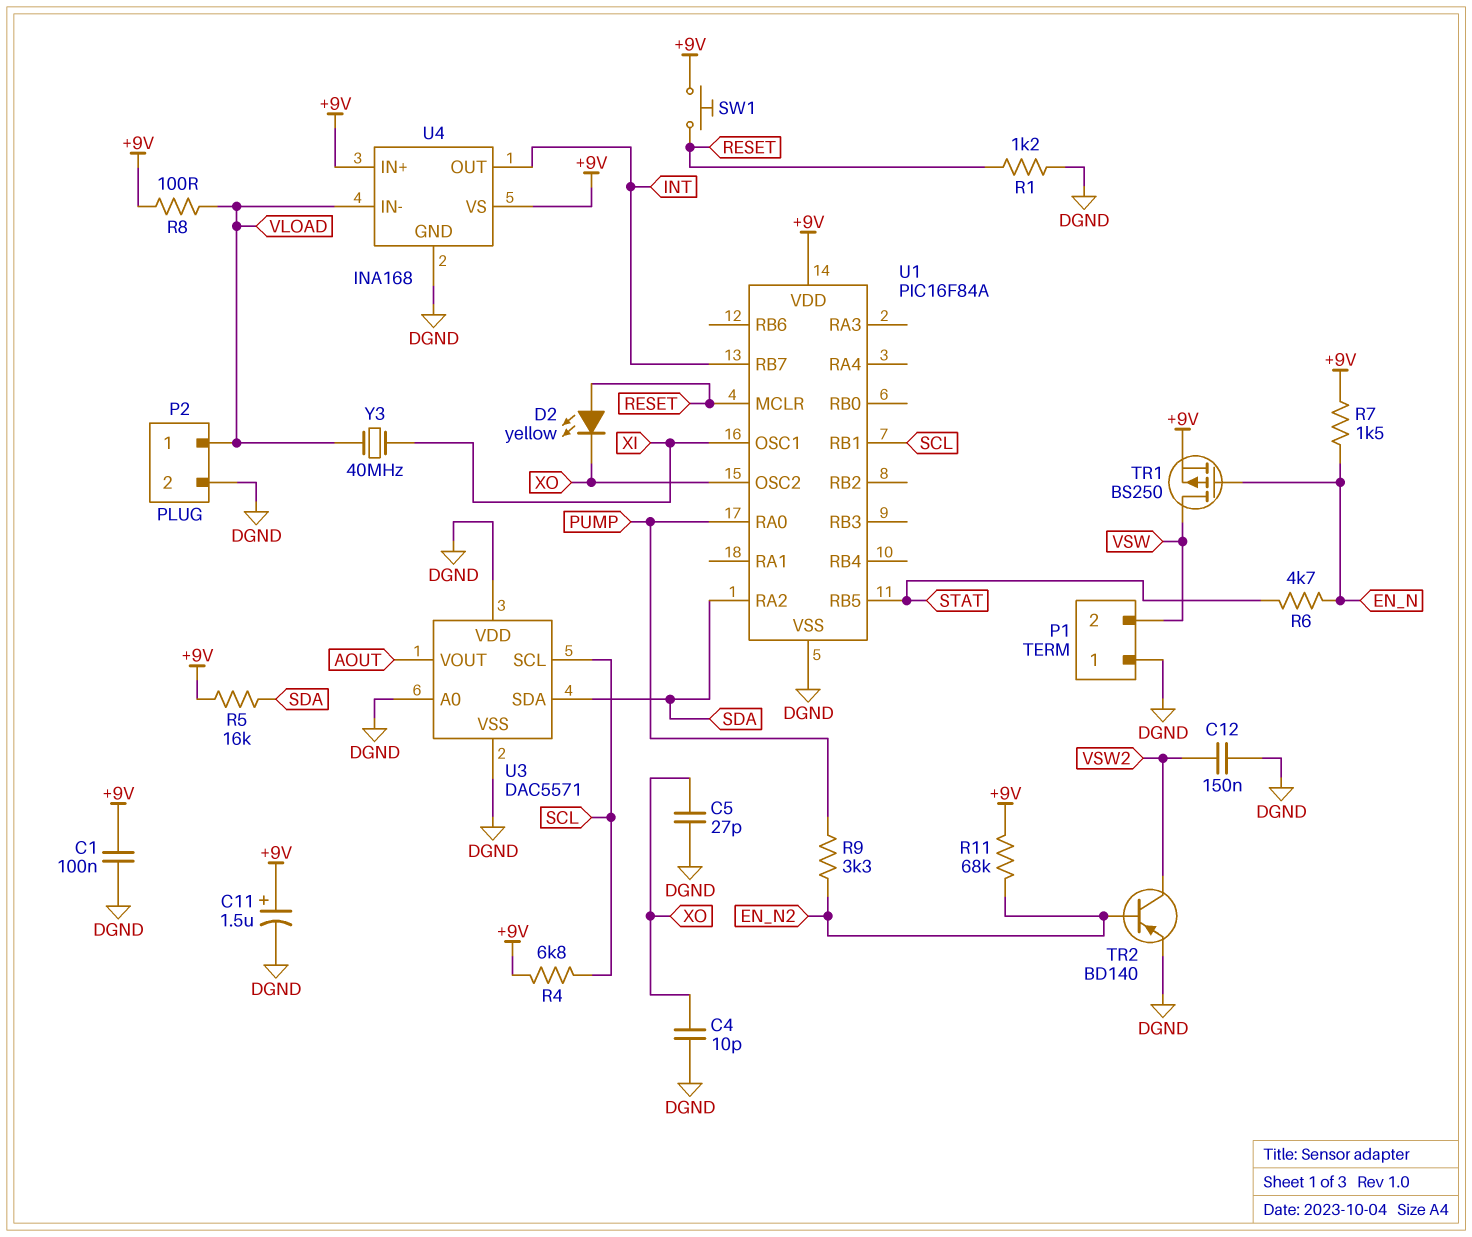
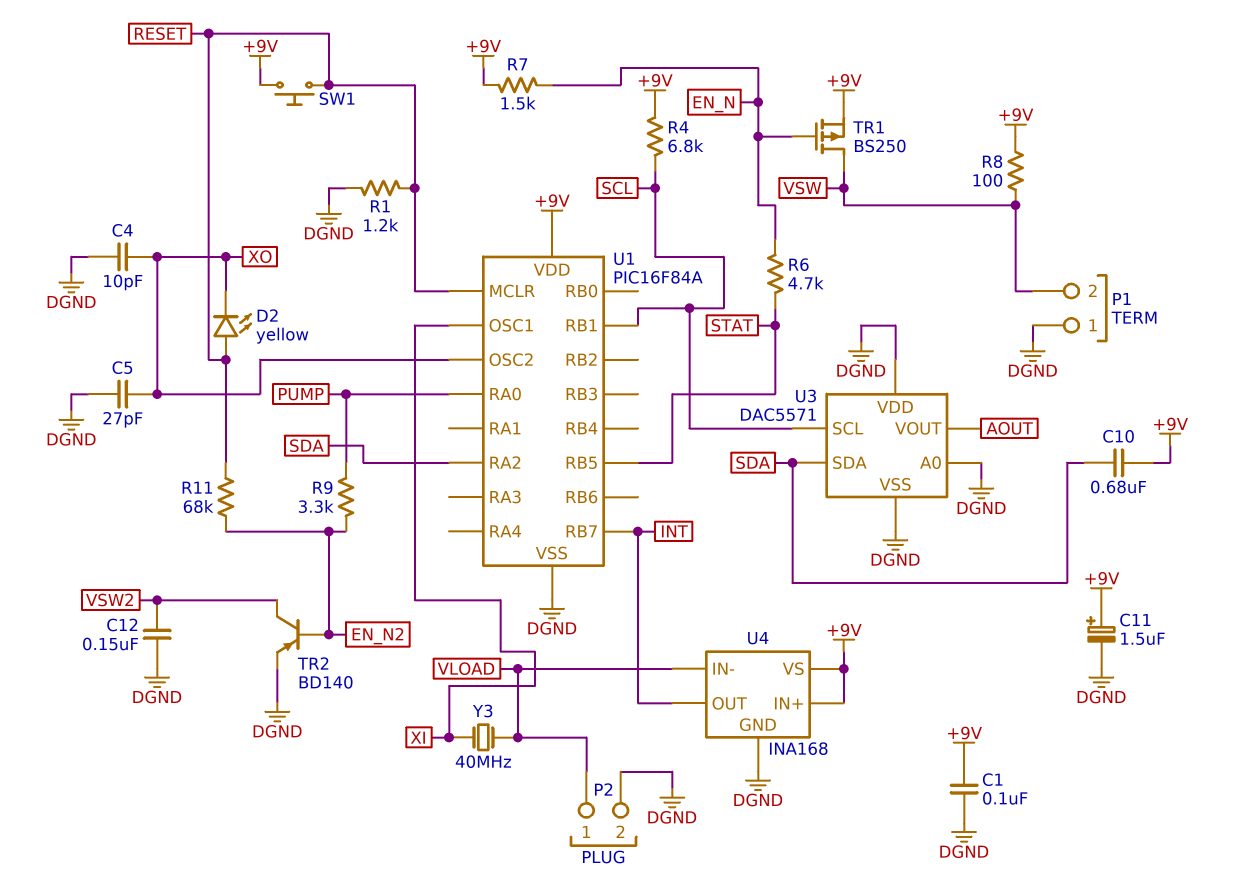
C10: none -> 680nF (+9V, SDA)
R5: 16k (+9V, SDA) -> none
R8: 100 (+9V, VLOAD) -> 100 (+9V, VSW)
R11: 68k (+9V, EN_N2) -> 68k (EN_N2, RESET)

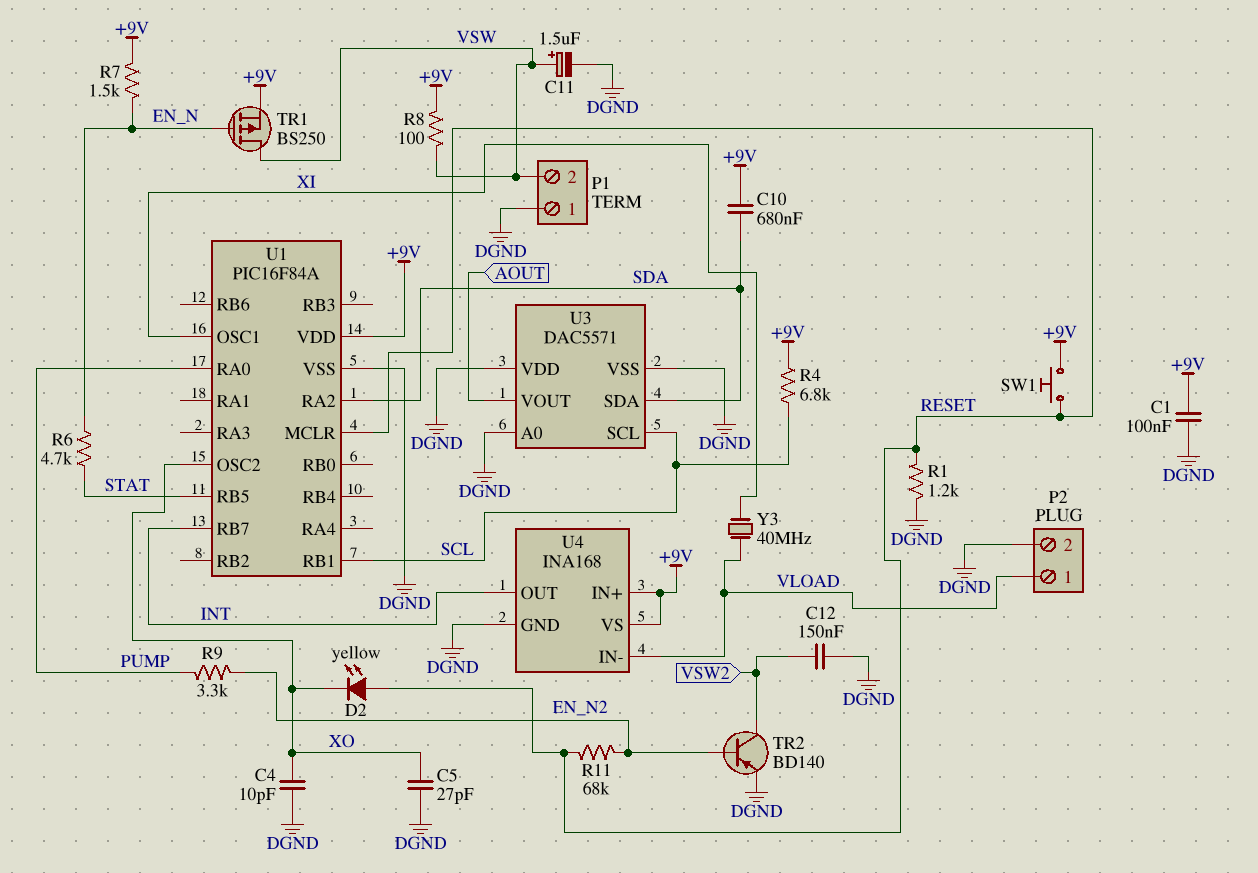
C11: 1.5uF (plus +9V, minus DGND) -> 1.5uF (plus VSW, minus DGND)

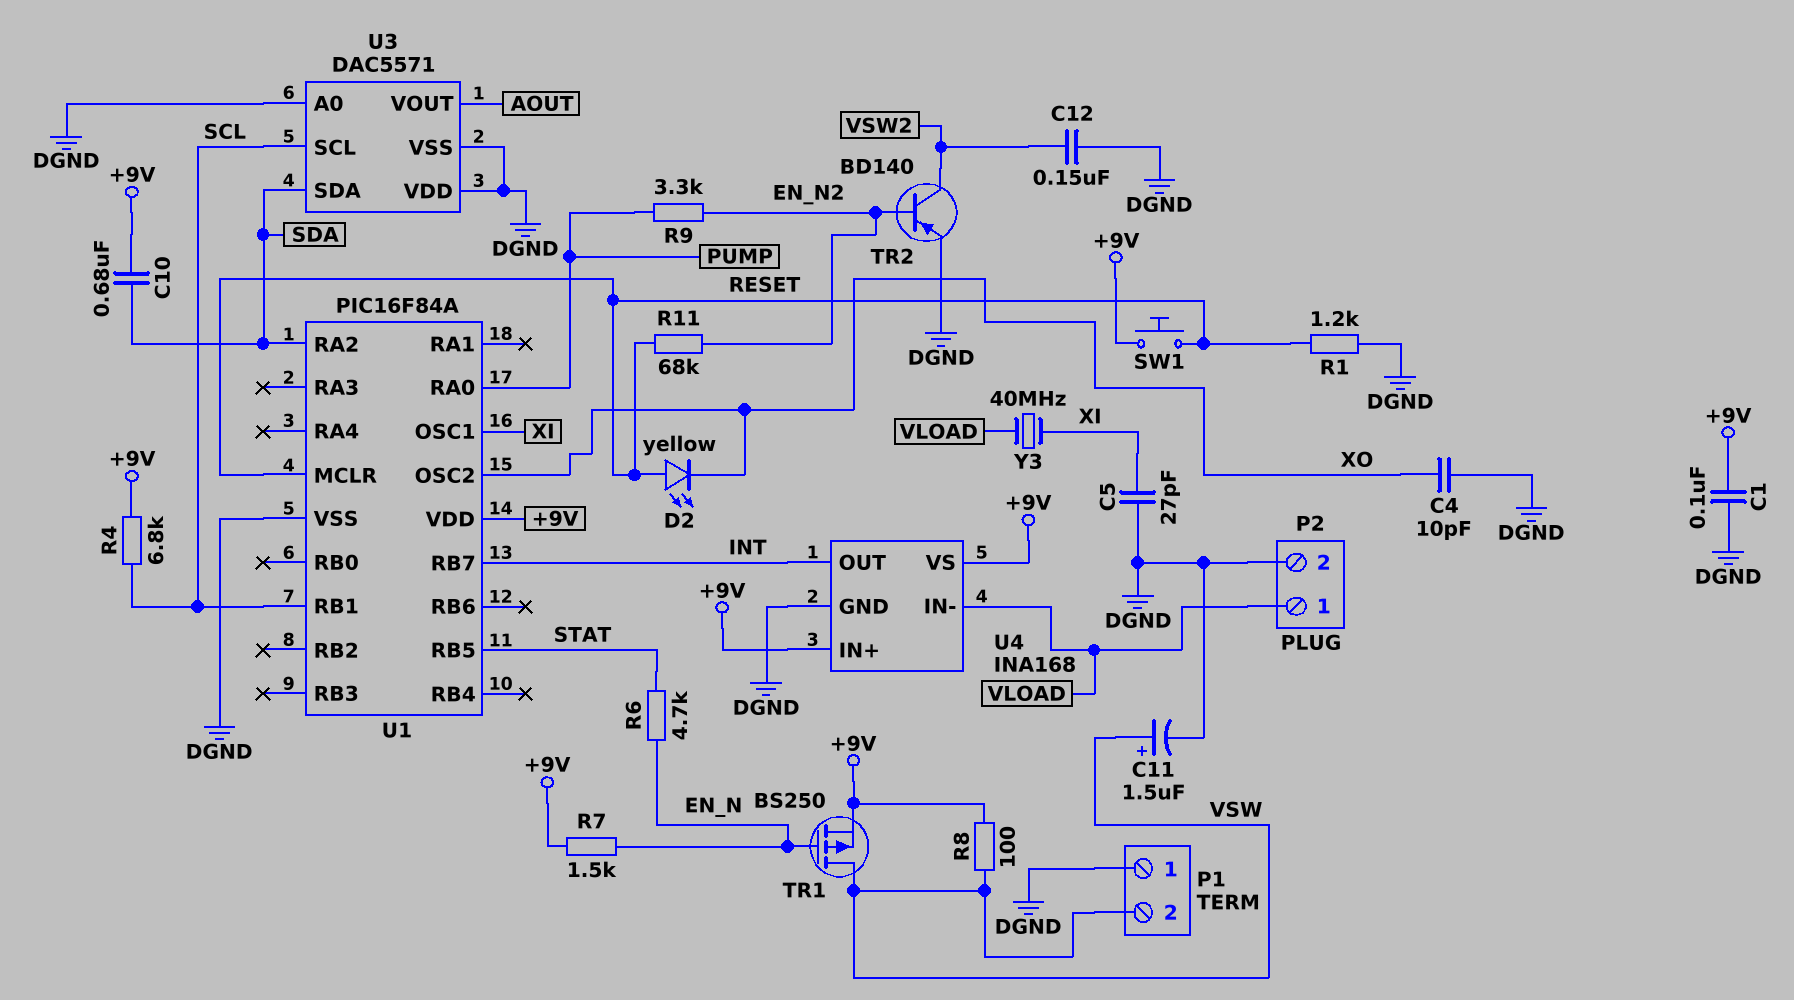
C5: 27pF (DGND, XO) -> 27pF (DGND, XI)

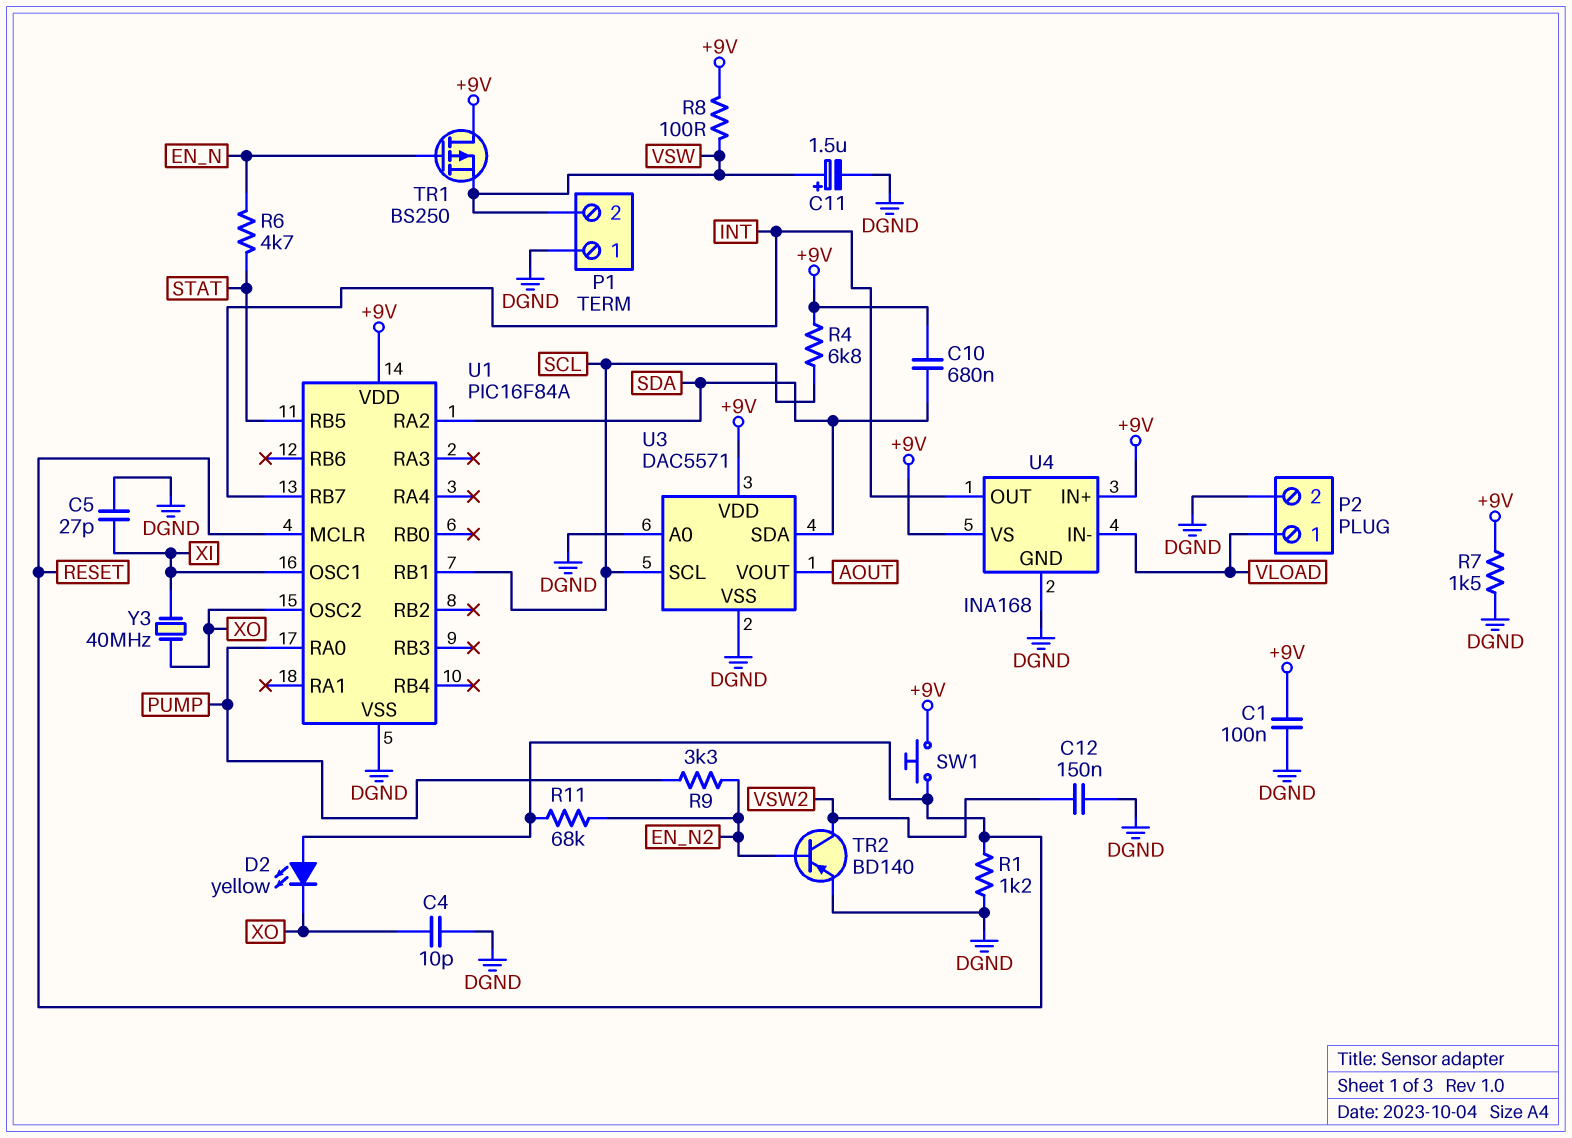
R7: 1.5k (+9V, EN_N) -> 1.5k (+9V, DGND)
TR1: PMOS BS250 (G EN_N, D VSW, S +9V) -> PMOS BS250 (G EN_N, D +9V, S VSW)
U3 pin VDD: DGND -> +9V
Y3: 40MHz (VLOAD, XI) -> 40MHz (XI, XO)

